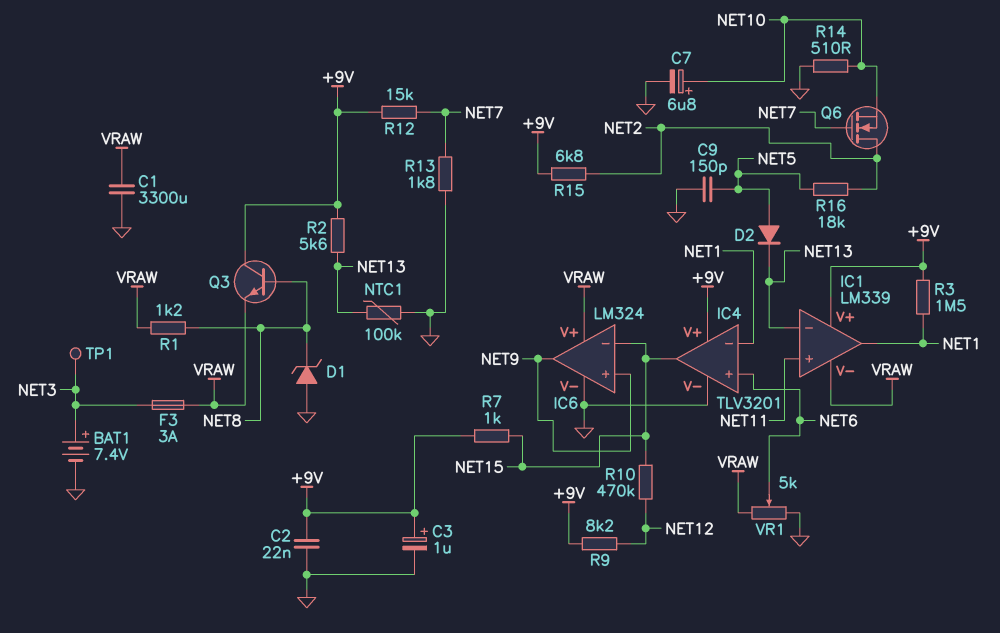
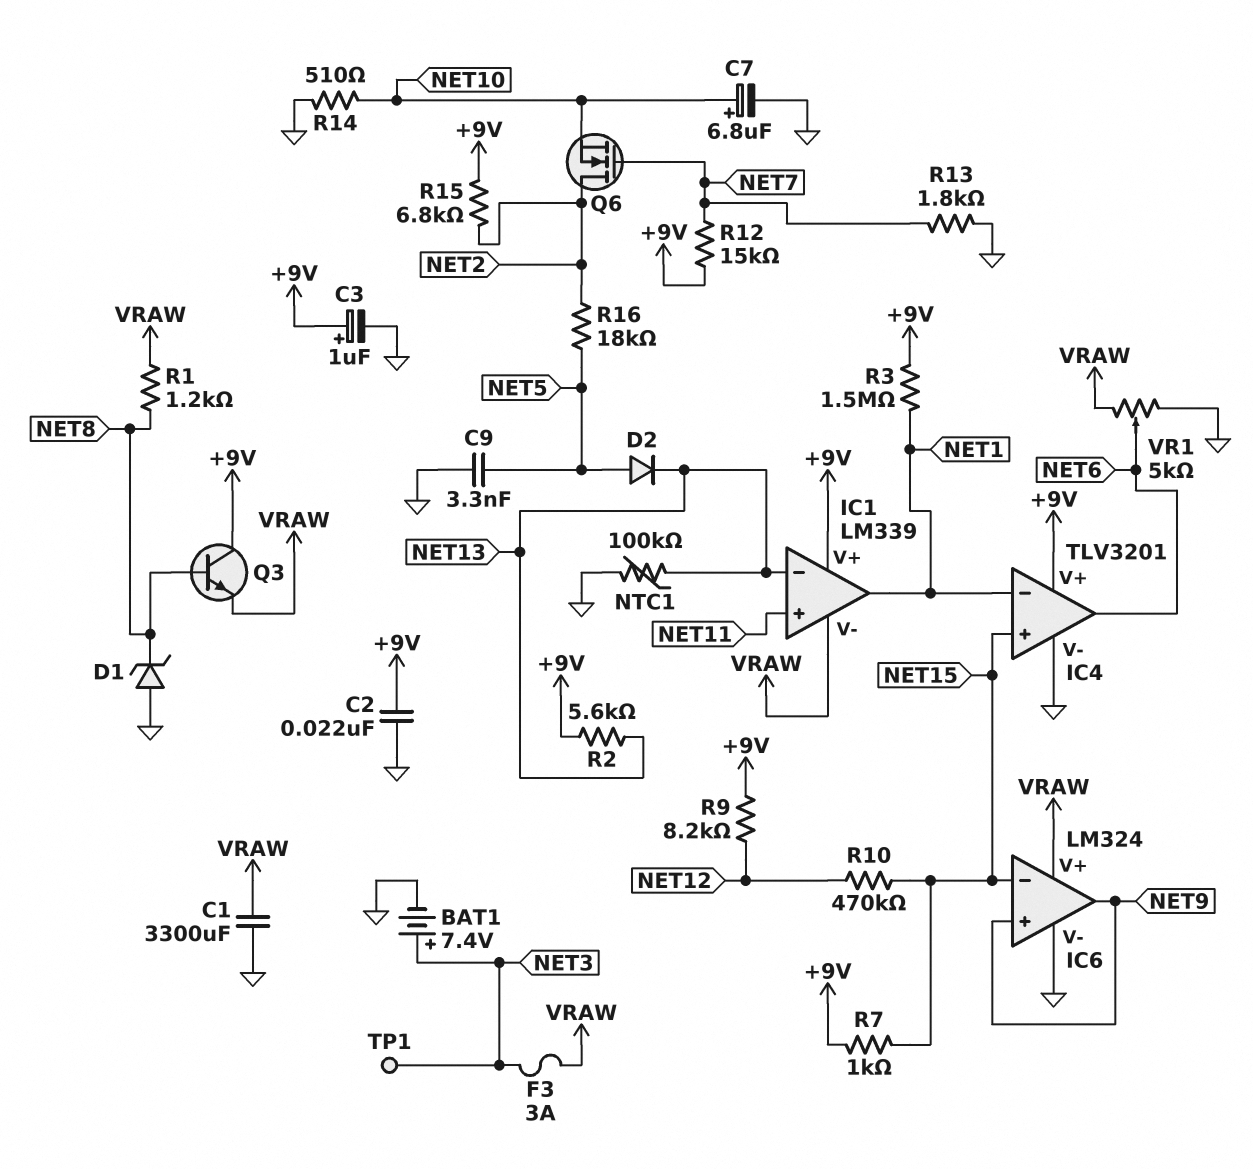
C9: 150pF (GND, NET5) -> 3.3nF (GND, NET5)
IC4 pin in+: NET6 -> NET15
IC4 pin out: NET15 -> NET6

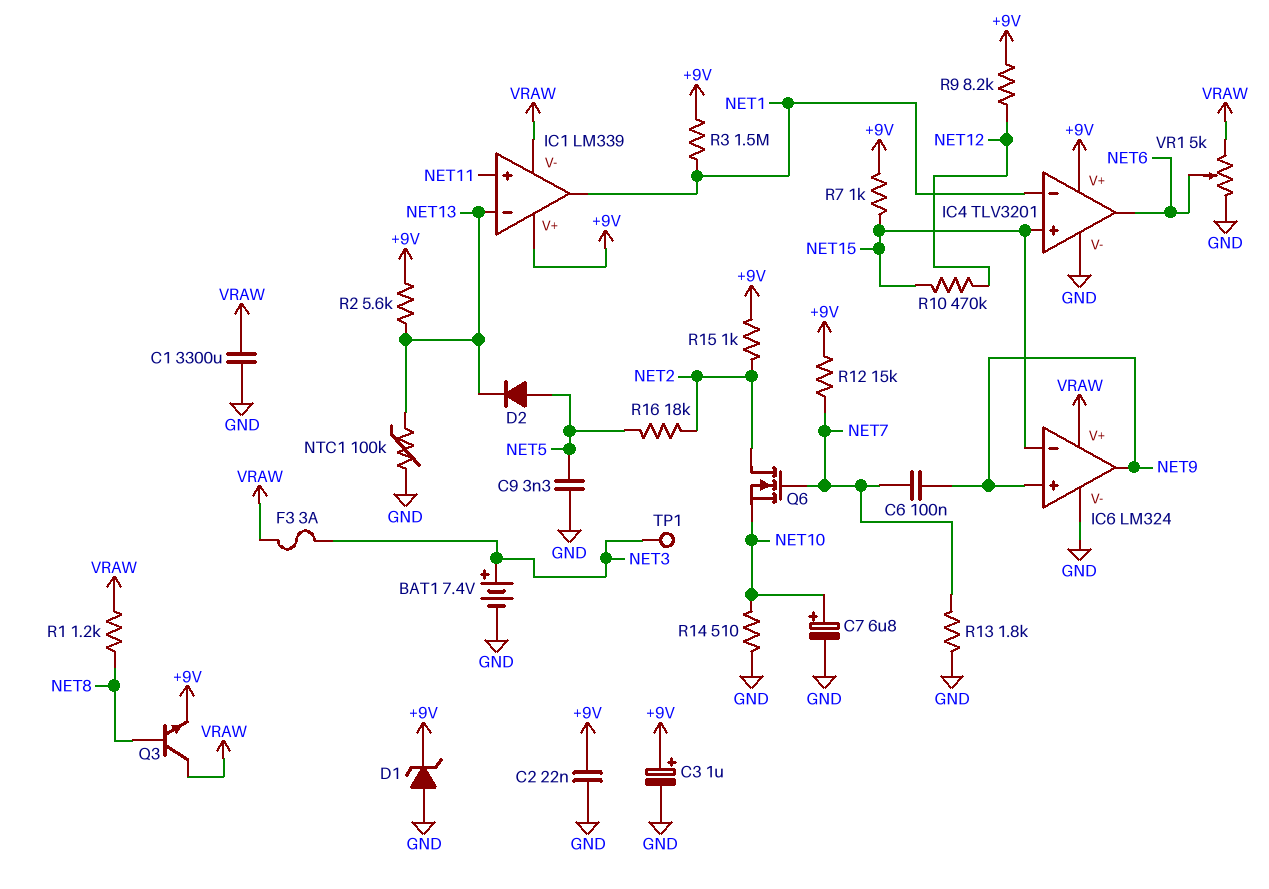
C6: none -> 100nF (NET7, NET9)
D1: zener (A GND, K NET8) -> zener (A GND, K +9V)
Q3: NPN (B NET8, C +9V, E VRAW) -> NPN (B NET8, C VRAW, E +9V)
R15: 6.8k (+9V, NET2) -> 1k (+9V, NET2)

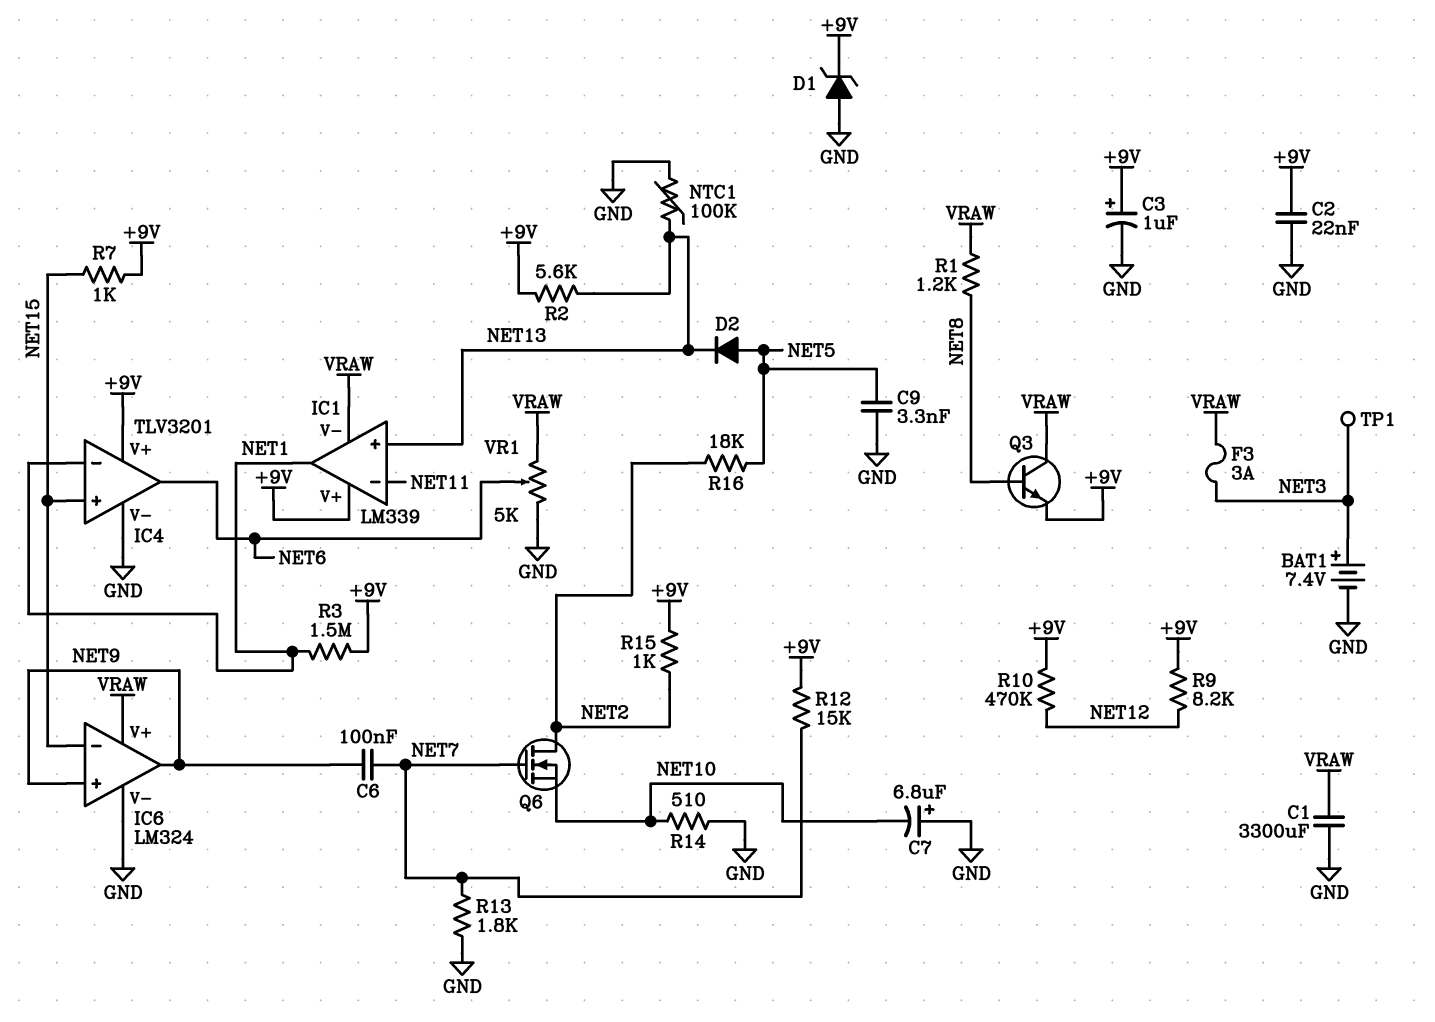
C7: 6.8uF (plus NET10, minus GND) -> 6.8uF (plus GND, minus NET10)
IC1 pin in+: NET11 -> NET13
IC1 pin in-: NET13 -> NET11
R10: 470k (NET12, NET15) -> 470k (+9V, NET12)

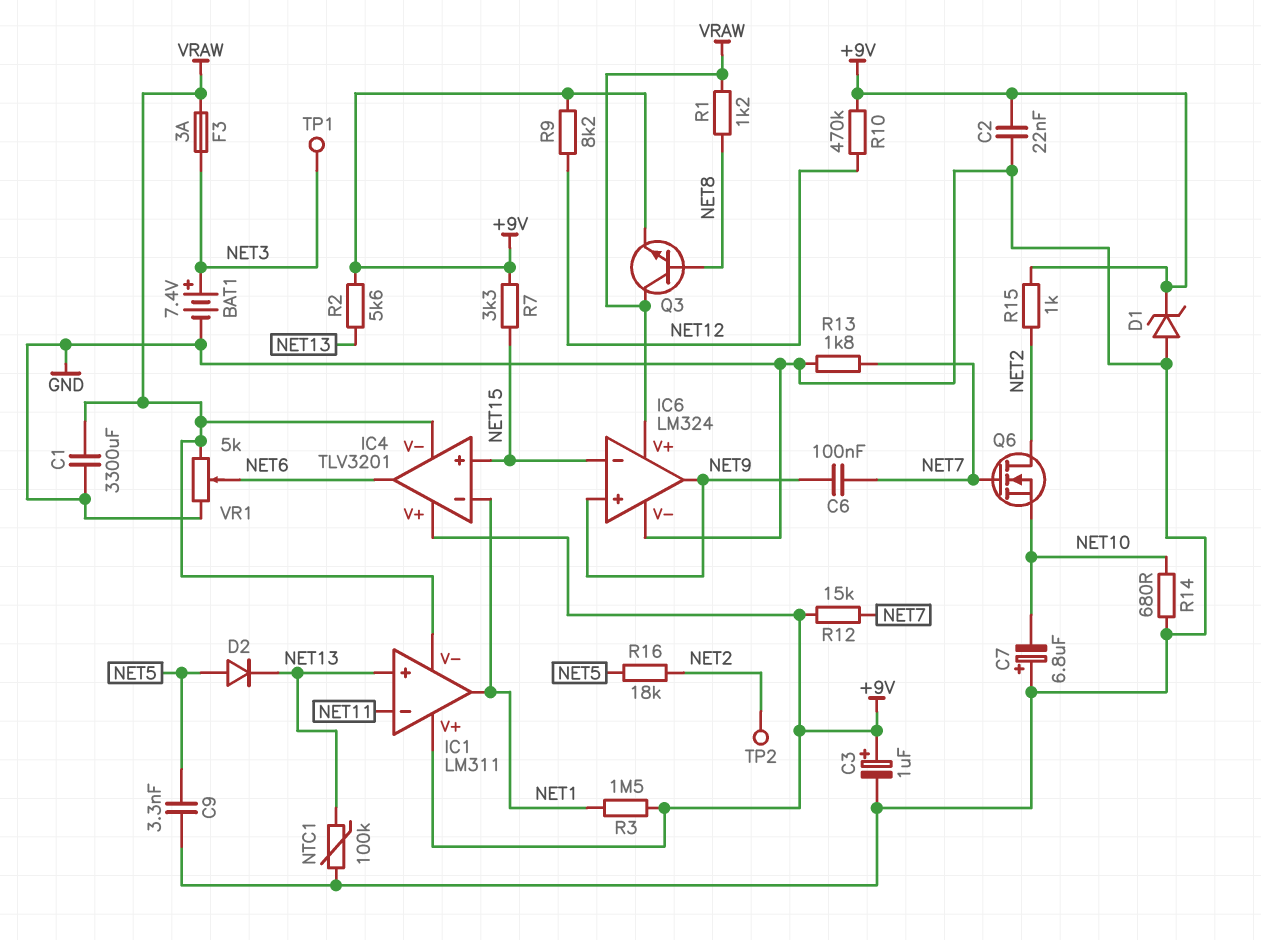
IC1: LM339 -> LM311
IC4 pin V-: GND -> VRAW
R7: 1k (+9V, NET15) -> 3.3k (+9V, NET15)
R14: 510 (GND, NET10) -> 680 (GND, NET10)
TP2: none -> test point (NET2)

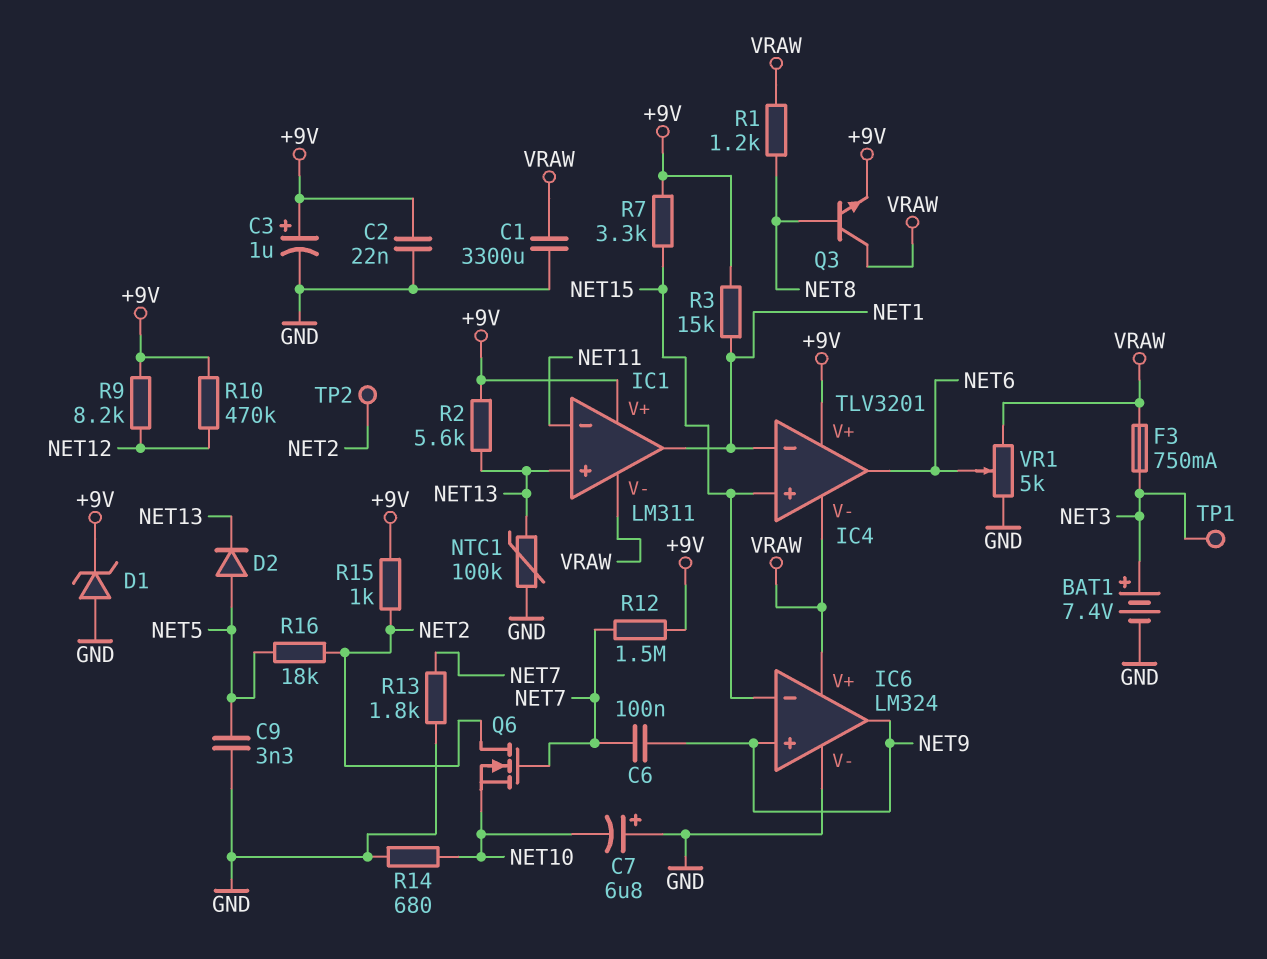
F3: 3A (NET3, VRAW) -> 750mA (NET3, VRAW)
R3: 1.5M (+9V, NET1) -> 15k (+9V, NET1)
R12: 15k (+9V, NET7) -> 1.5M (+9V, NET7)

